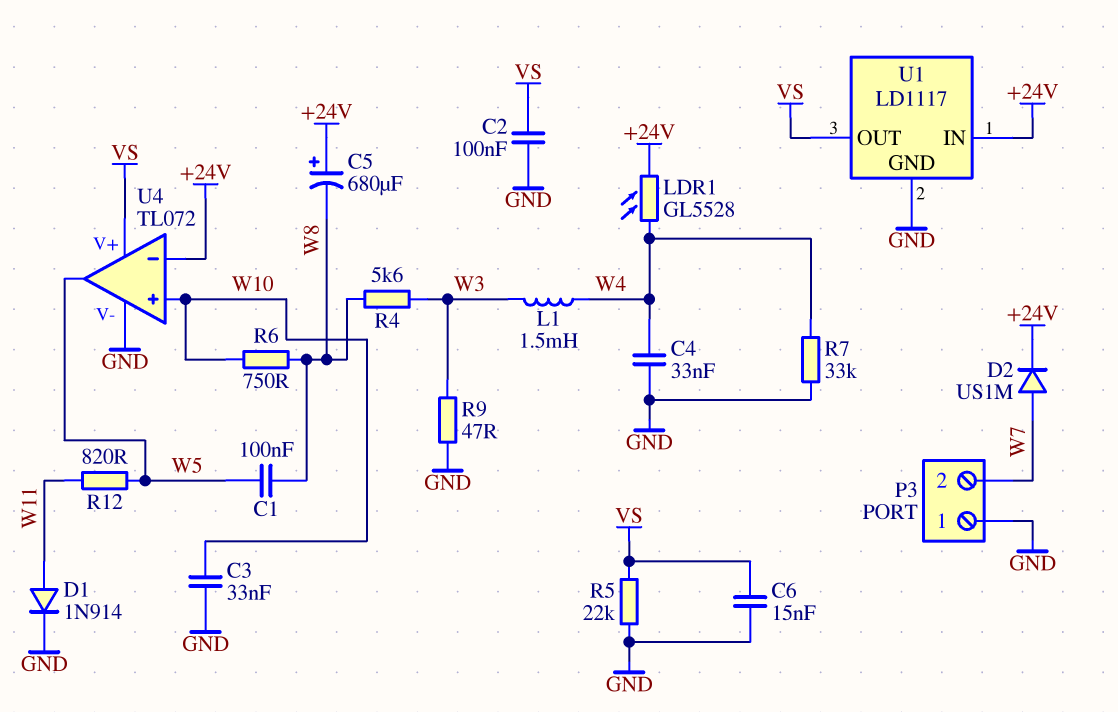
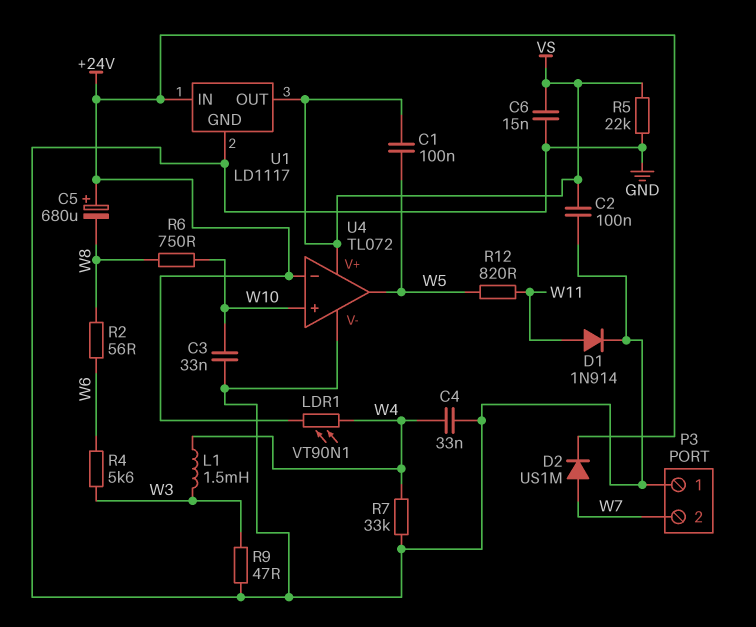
C1: 100nF (W5, W8) -> 100nF (VS, W5)
LDR1: GL5528 (+24V, W4) -> VT90N1 (+24V, W4)
R2: none -> 56 (W6, W8)
R4: 5.6k (W3, W8) -> 5.6k (W3, W6)

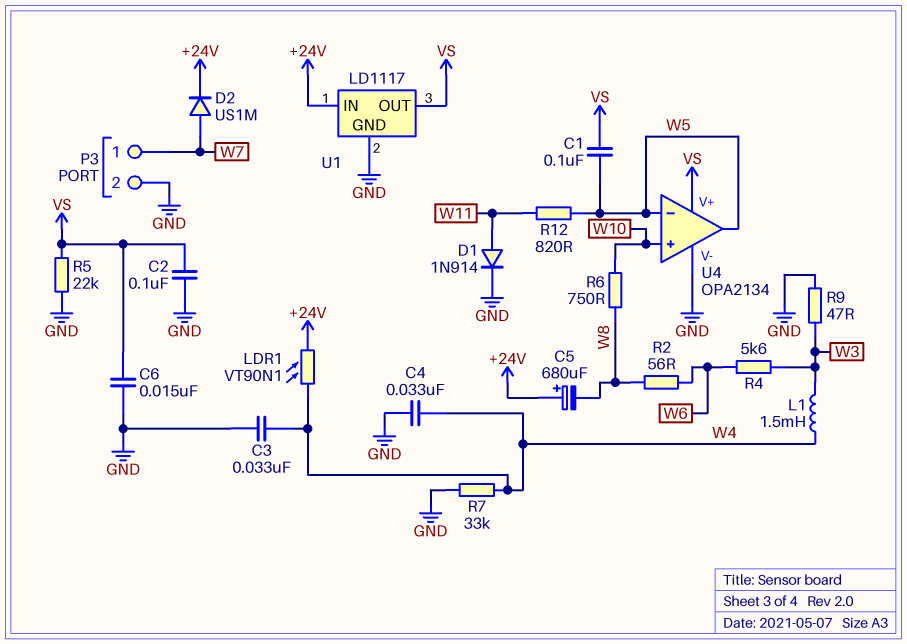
C3: 33nF (GND, W10) -> 33nF (GND, W4)
P3 pin 1: GND -> W7
P3 pin 2: W7 -> GND
U4: TL072 -> OPA2134
U4 pin in-: +24V -> W5

